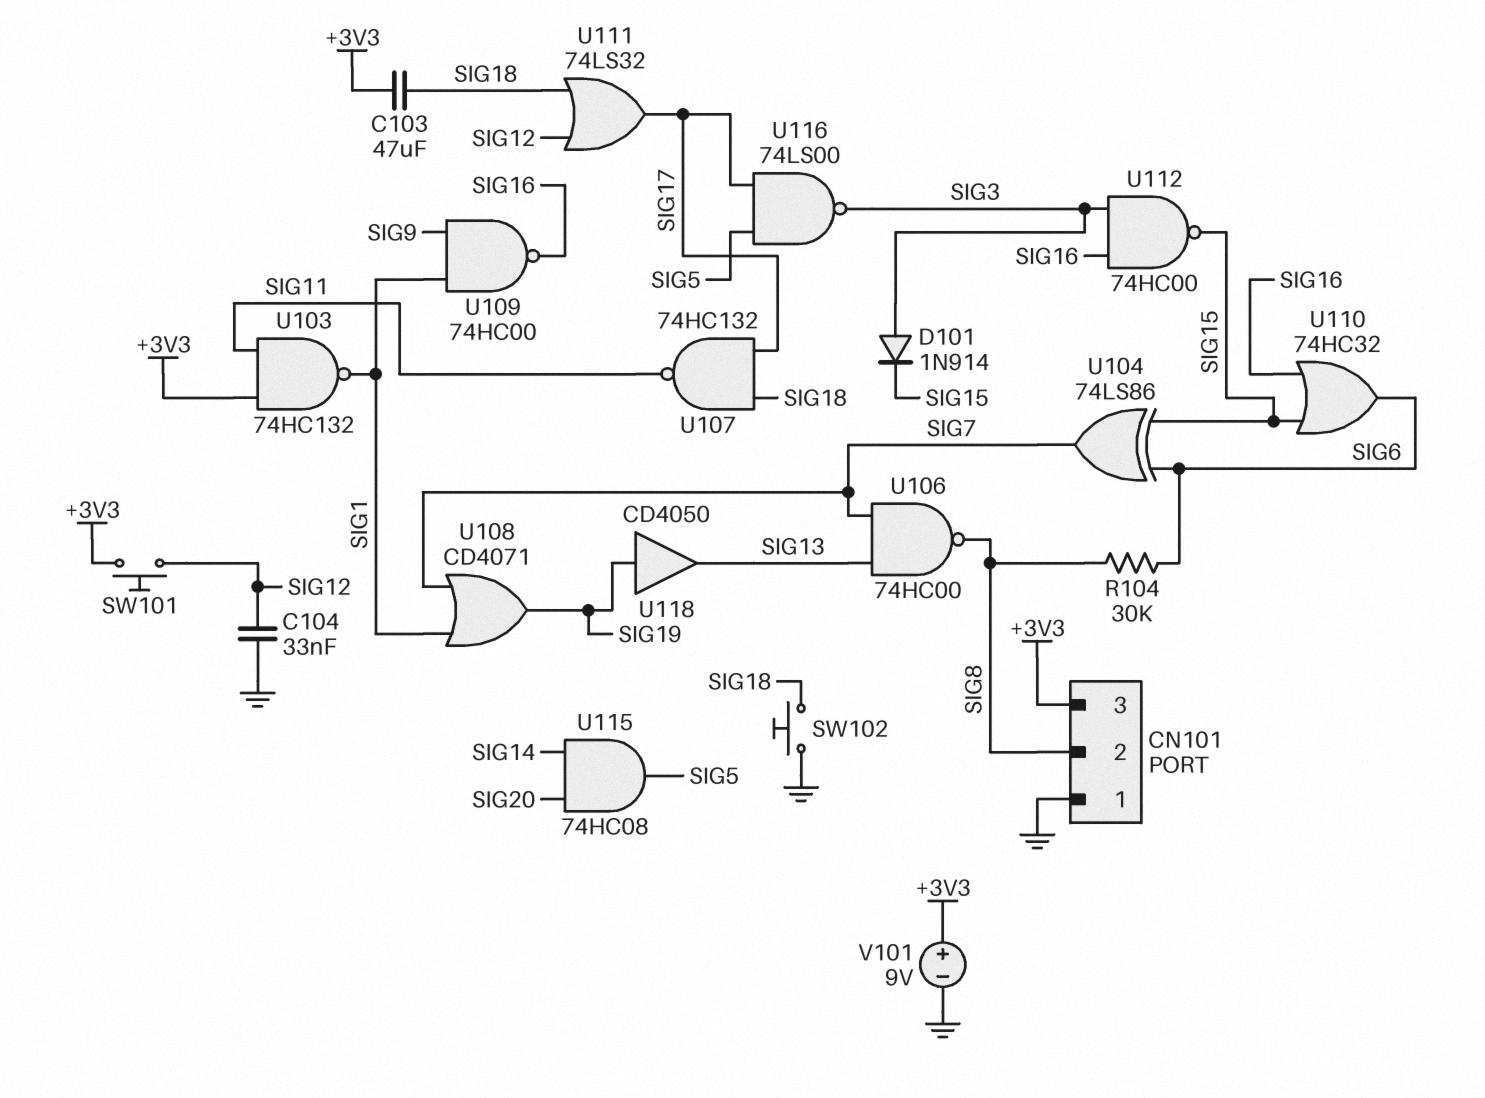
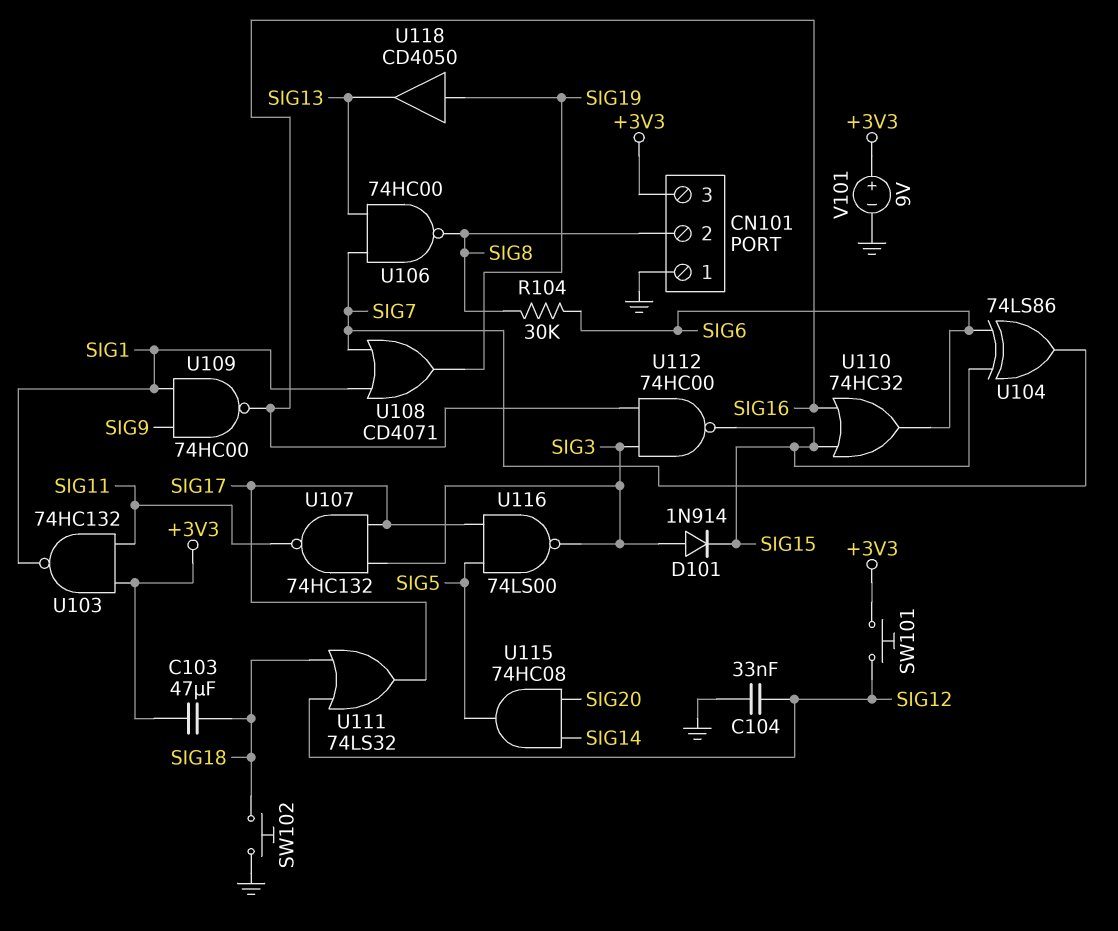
U107: NAND 74HC132 (in SIG17, in SIG18, out SIG11) -> NAND 74HC132 (in SIG3, in SIG17, out SIG11)

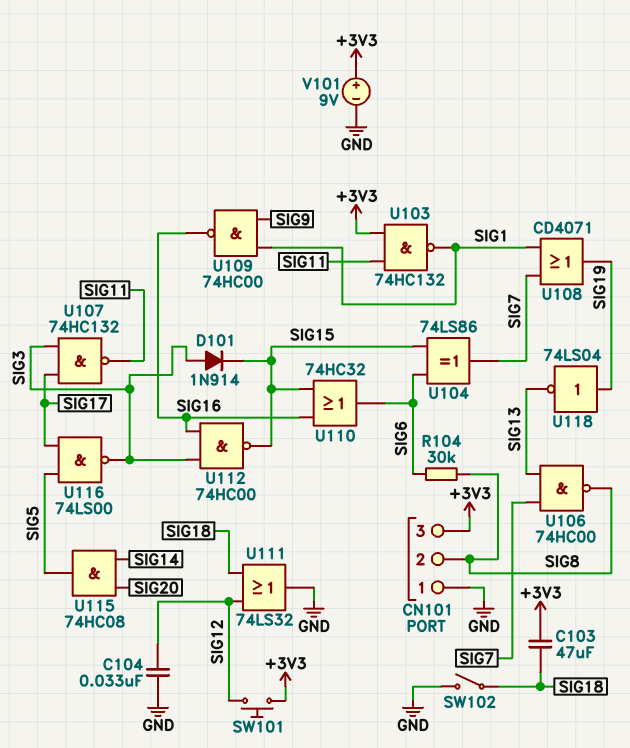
SW102: button (GND, SIG18) -> switch (GND, SIG18)
U111: OR 74LS32 (in SIG12, in SIG18, out SIG17) -> OR 74LS32 (in SIG12, in SIG18, out GND)
U118: buffer CD4050 (in SIG19, out SIG13) -> NOT 74LS04 (in SIG19, out SIG13)

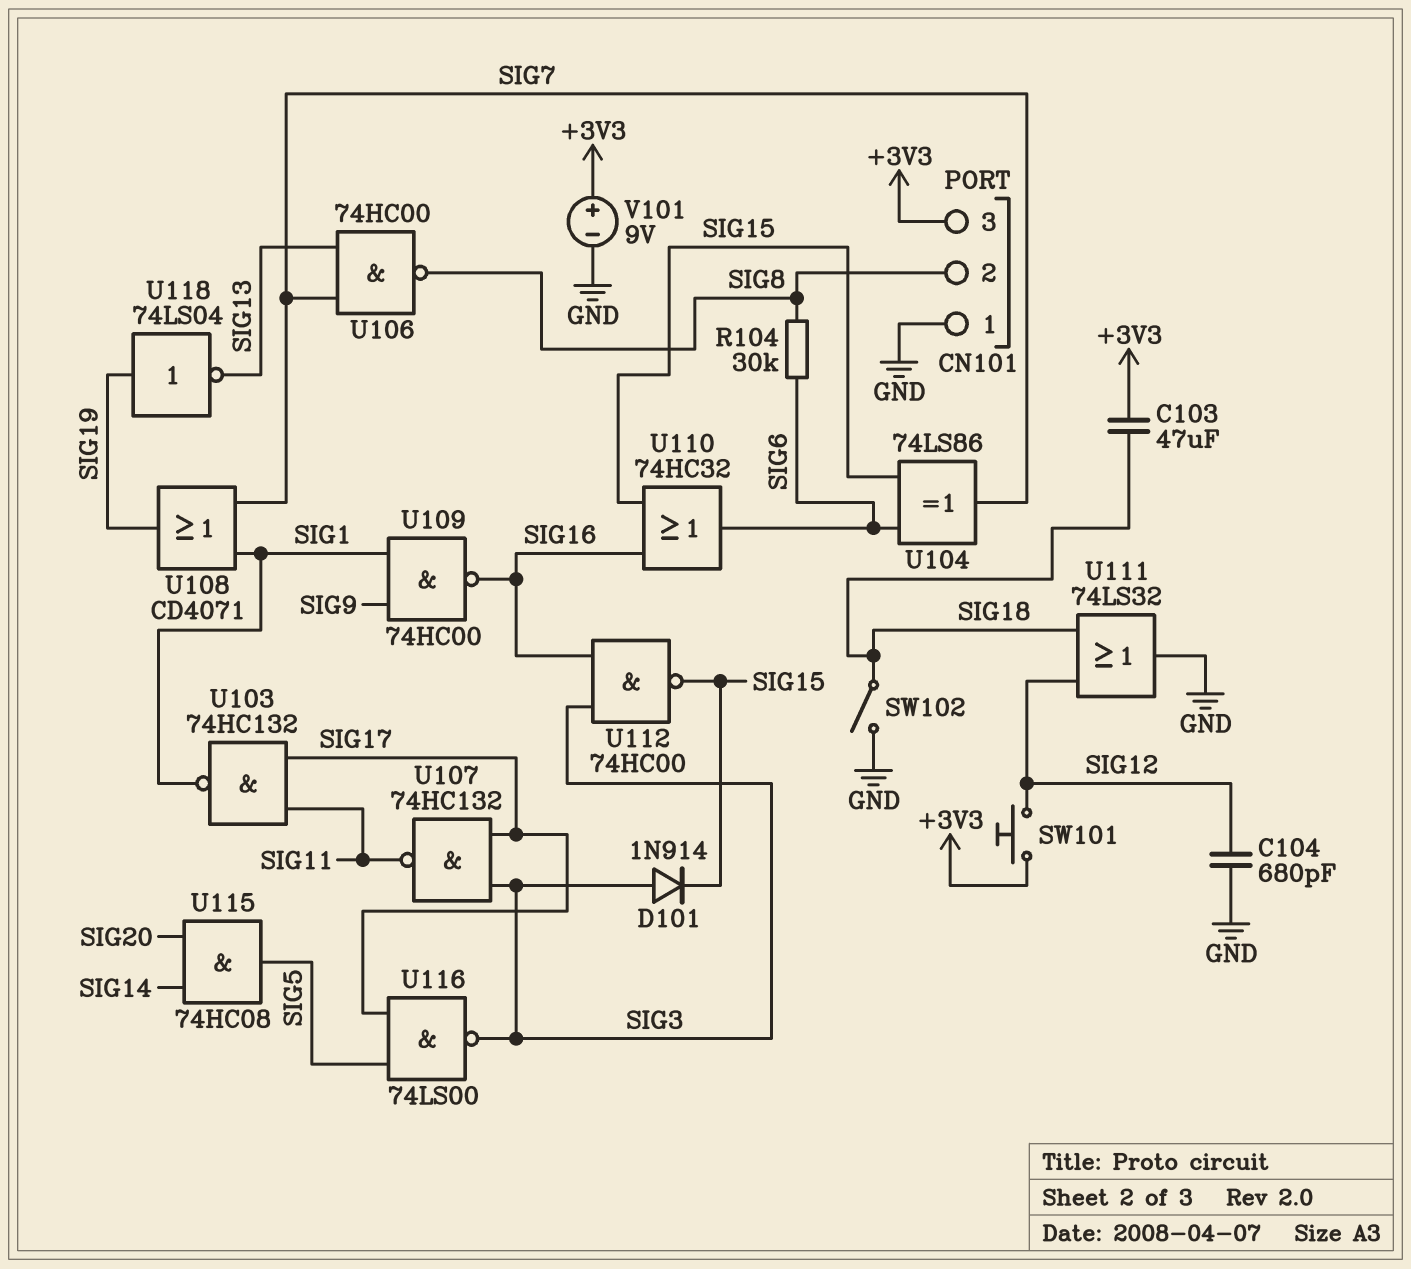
C104: 33nF (GND, SIG12) -> 680pF (GND, SIG12)
U103: NAND 74HC132 (in +3V3, in SIG11, out SIG1) -> NAND 74HC132 (in SIG11, in SIG17, out SIG1)

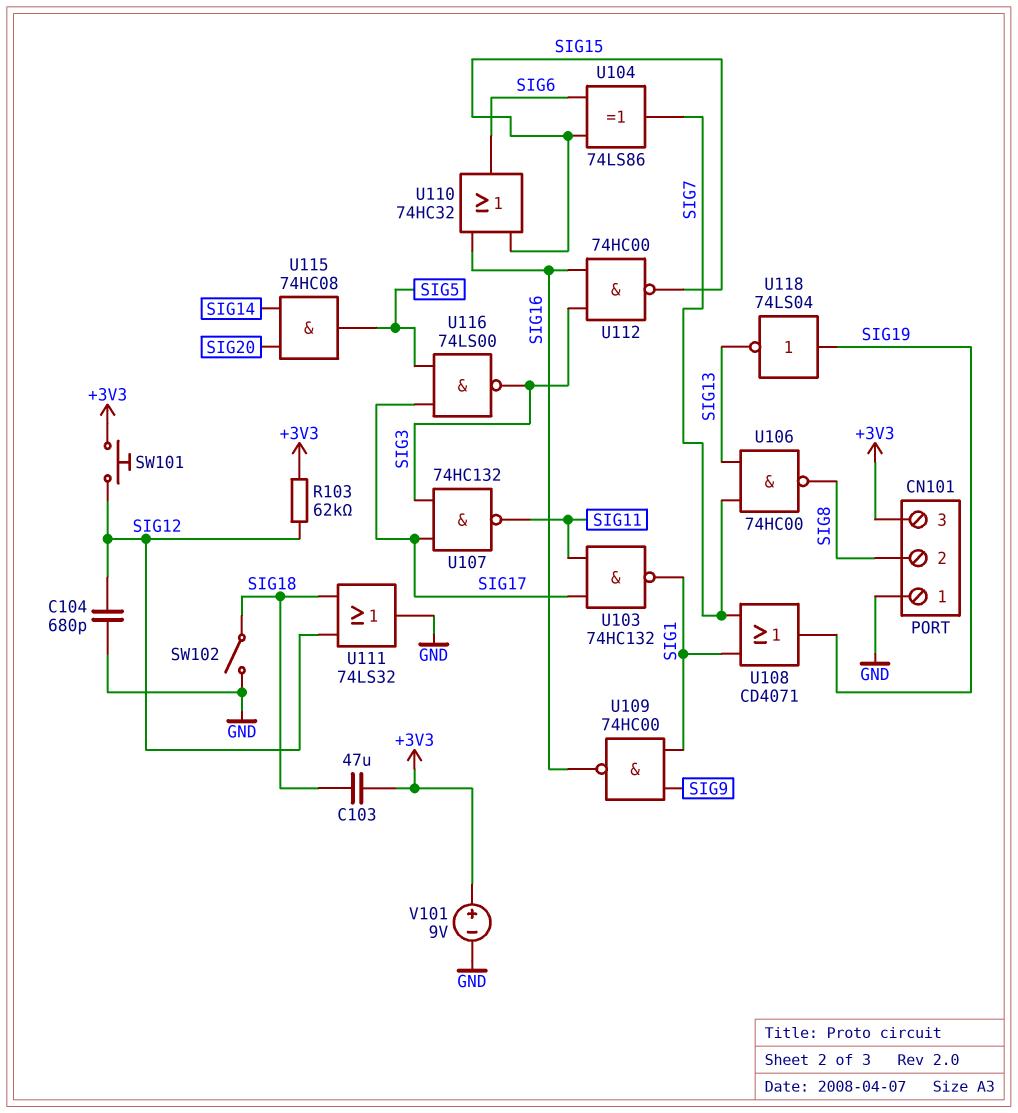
D101: diode 1N914 (A SIG3, K SIG15) -> none
R103: none -> 62k (+3V3, SIG12)
R104: 30k (SIG6, SIG8) -> none

